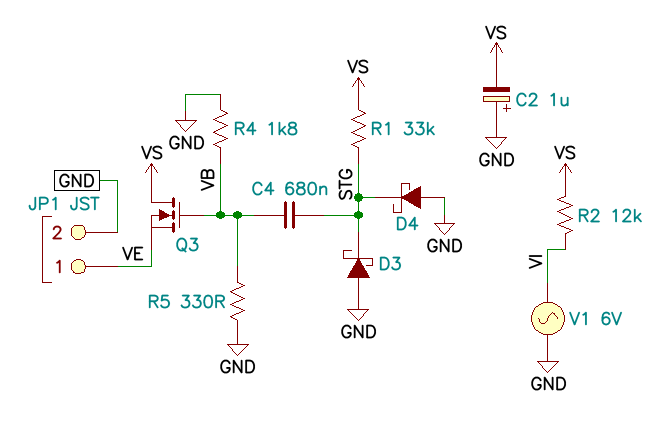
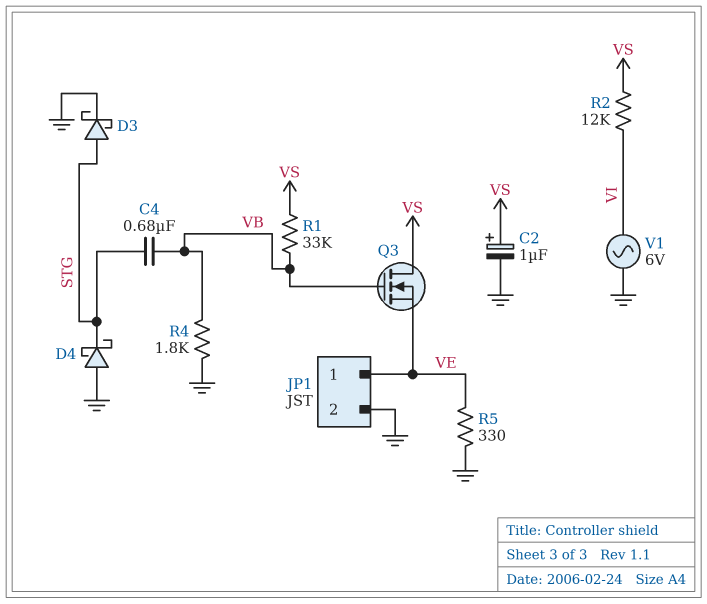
C2: 1uF (plus GND, minus VS) -> 1uF (plus VS, minus GND)
D3: schottky (A GND, K STG) -> schottky (A STG, K GND)
R1: 33k (STG, VS) -> 33k (VB, VS)
R5: 330 (GND, VB) -> 330 (GND, VE)

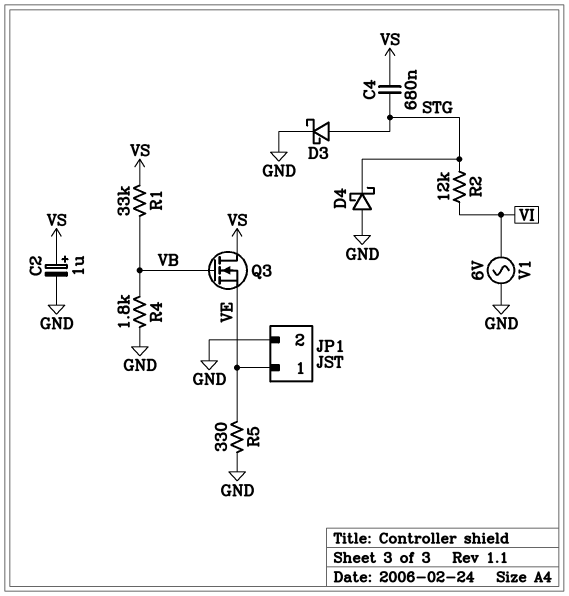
C4: 680nF (STG, VB) -> 680nF (STG, VS)
R2: 12k (VI, VS) -> 12k (STG, VI)

